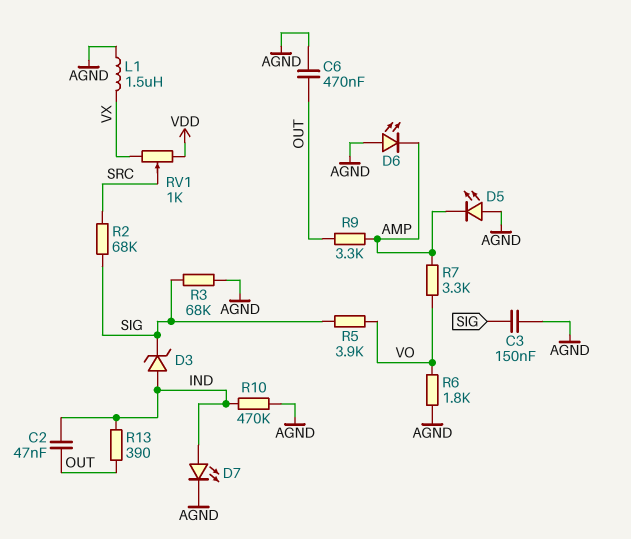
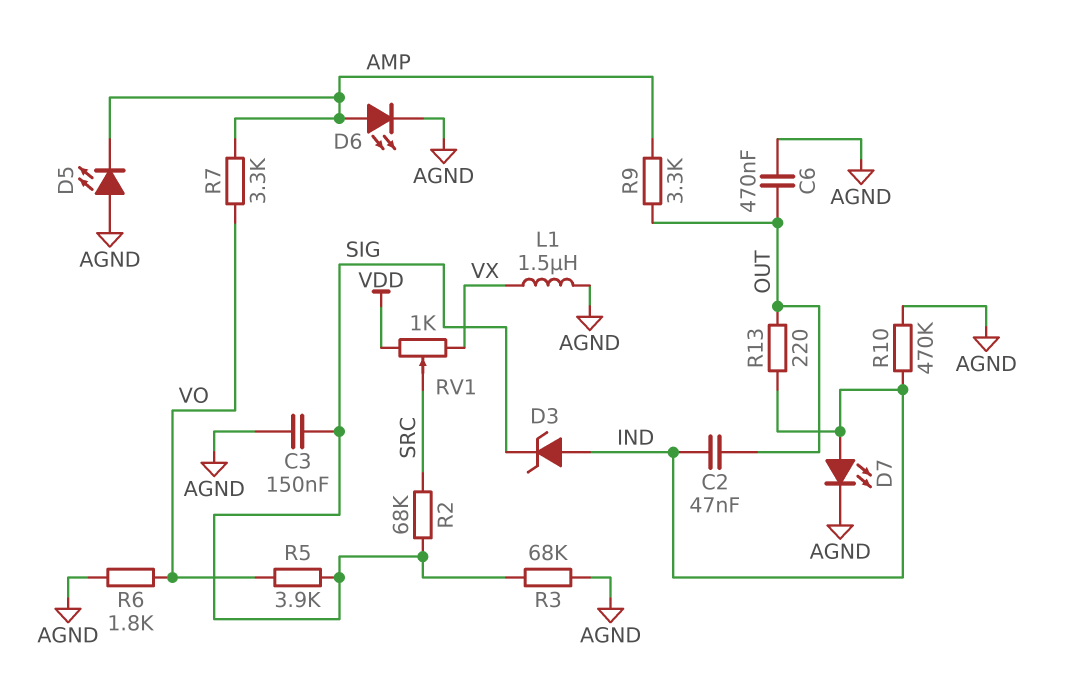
D6: LED (A AGND, K AMP) -> LED (A AMP, K AGND)
R13: 390 (IND, OUT) -> 220 (IND, OUT)

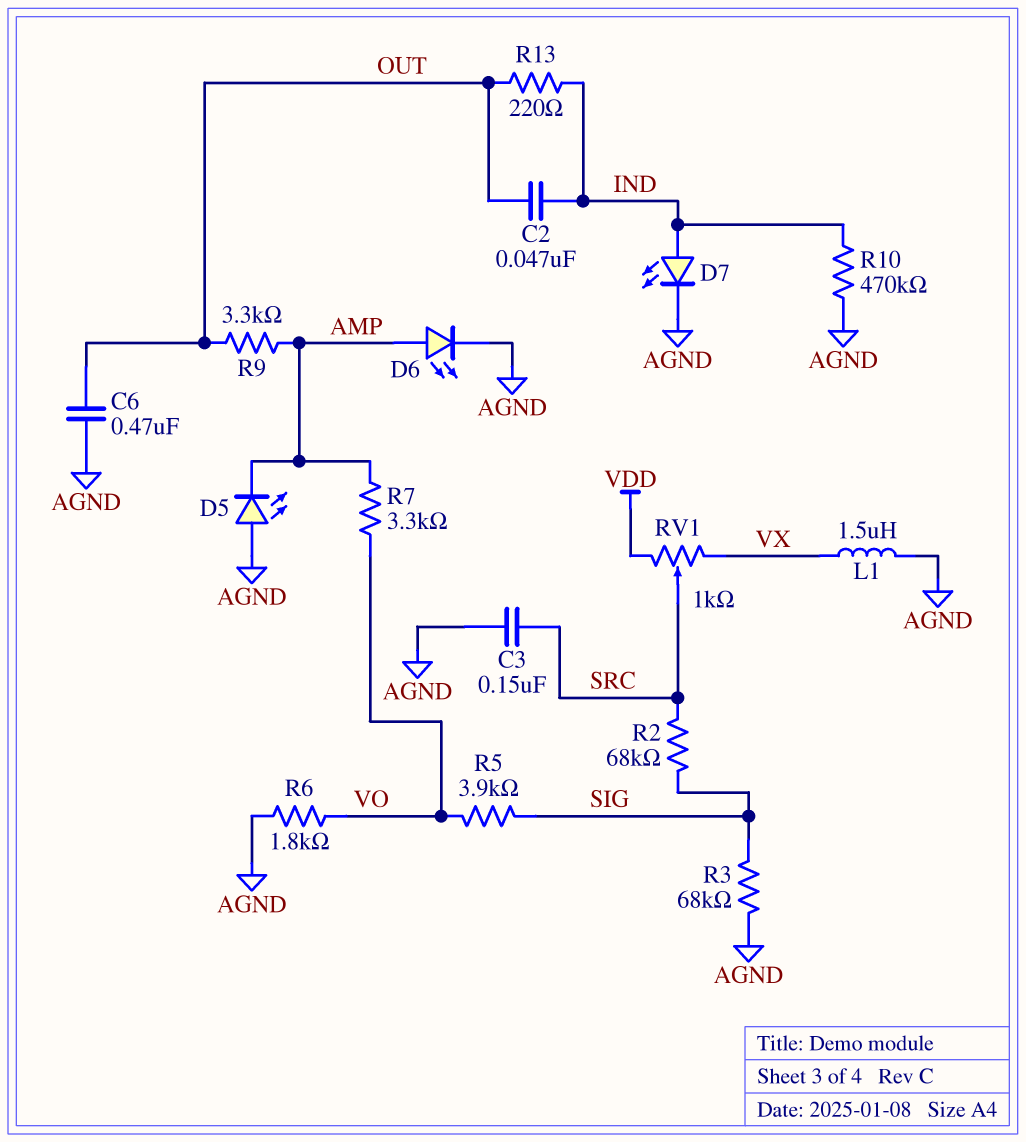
C3: 150nF (AGND, SIG) -> 150nF (AGND, SRC)
D3: zener (A IND, K SIG) -> none

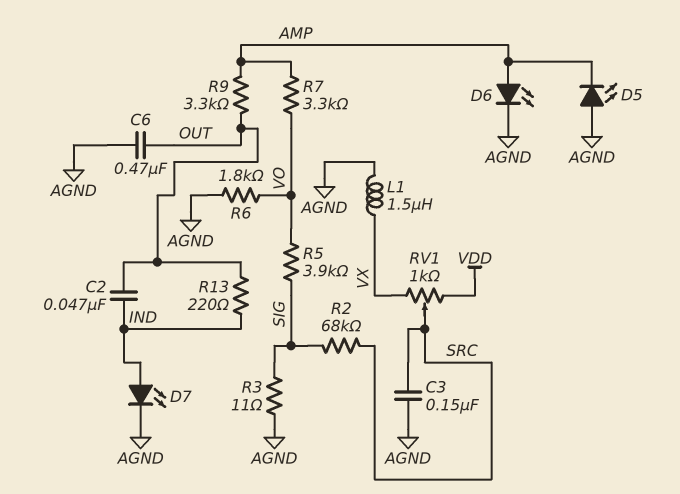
R3: 68k (AGND, SIG) -> 11 (AGND, SIG)
R10: 470k (AGND, IND) -> none

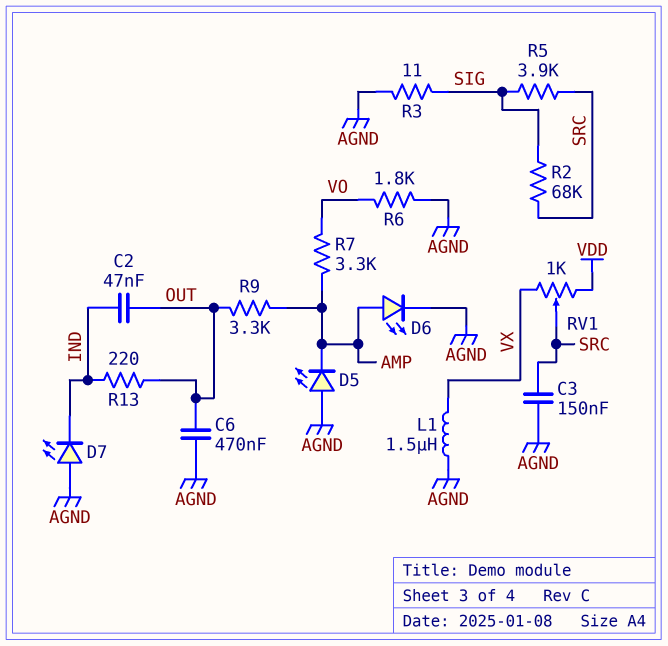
D7: LED (A IND, K AGND) -> LED (A AGND, K IND)
R5: 3.9k (SIG, VO) -> 3.9k (SIG, SRC)

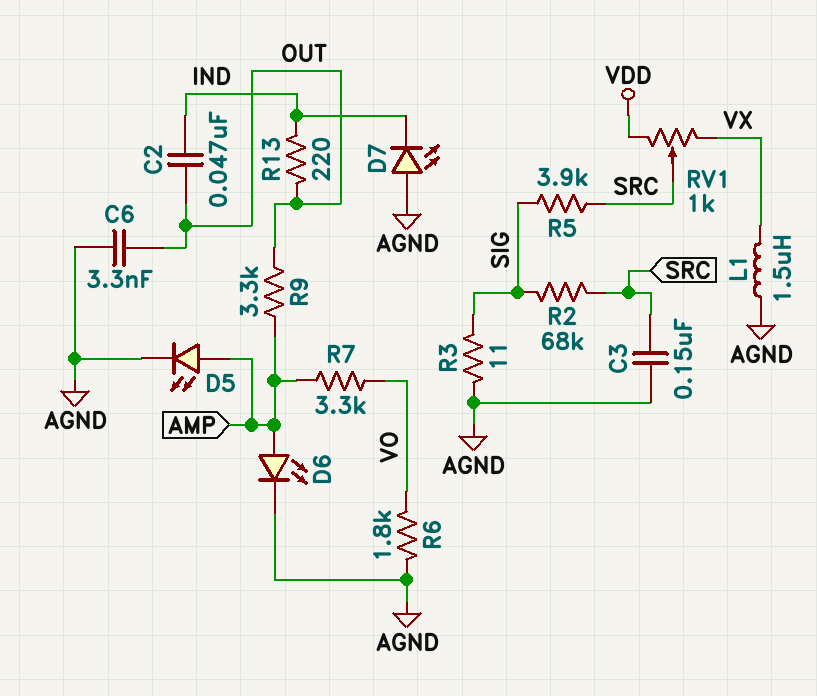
C6: 470nF (AGND, OUT) -> 3.3nF (AGND, OUT)
D5: LED (A AGND, K AMP) -> LED (A AMP, K AGND)

